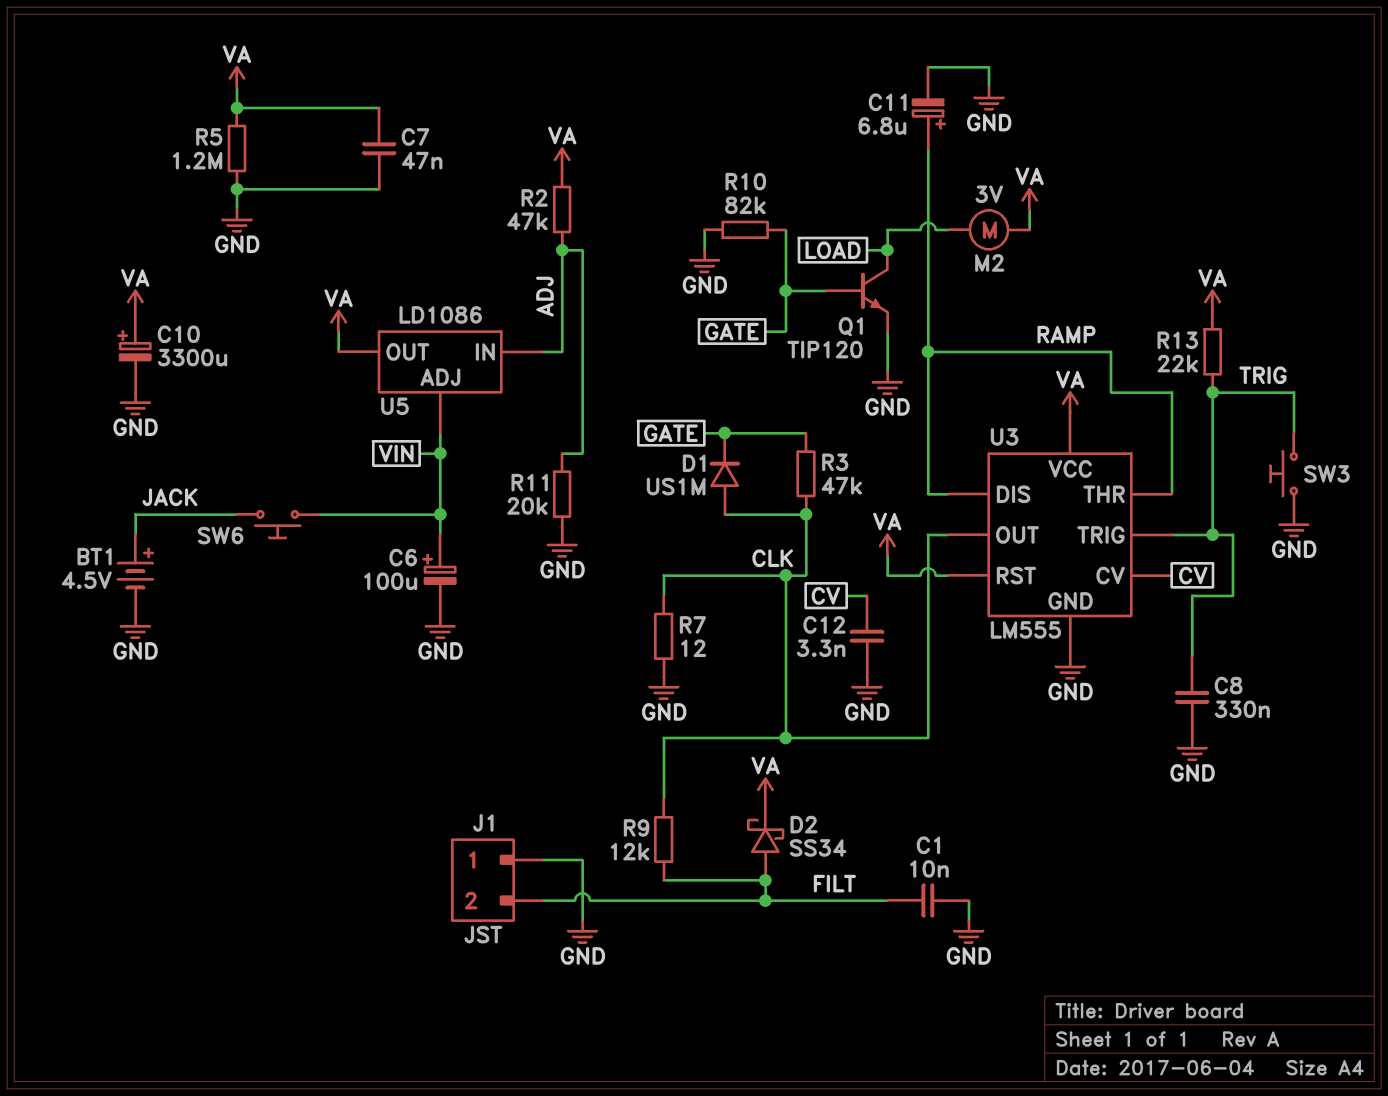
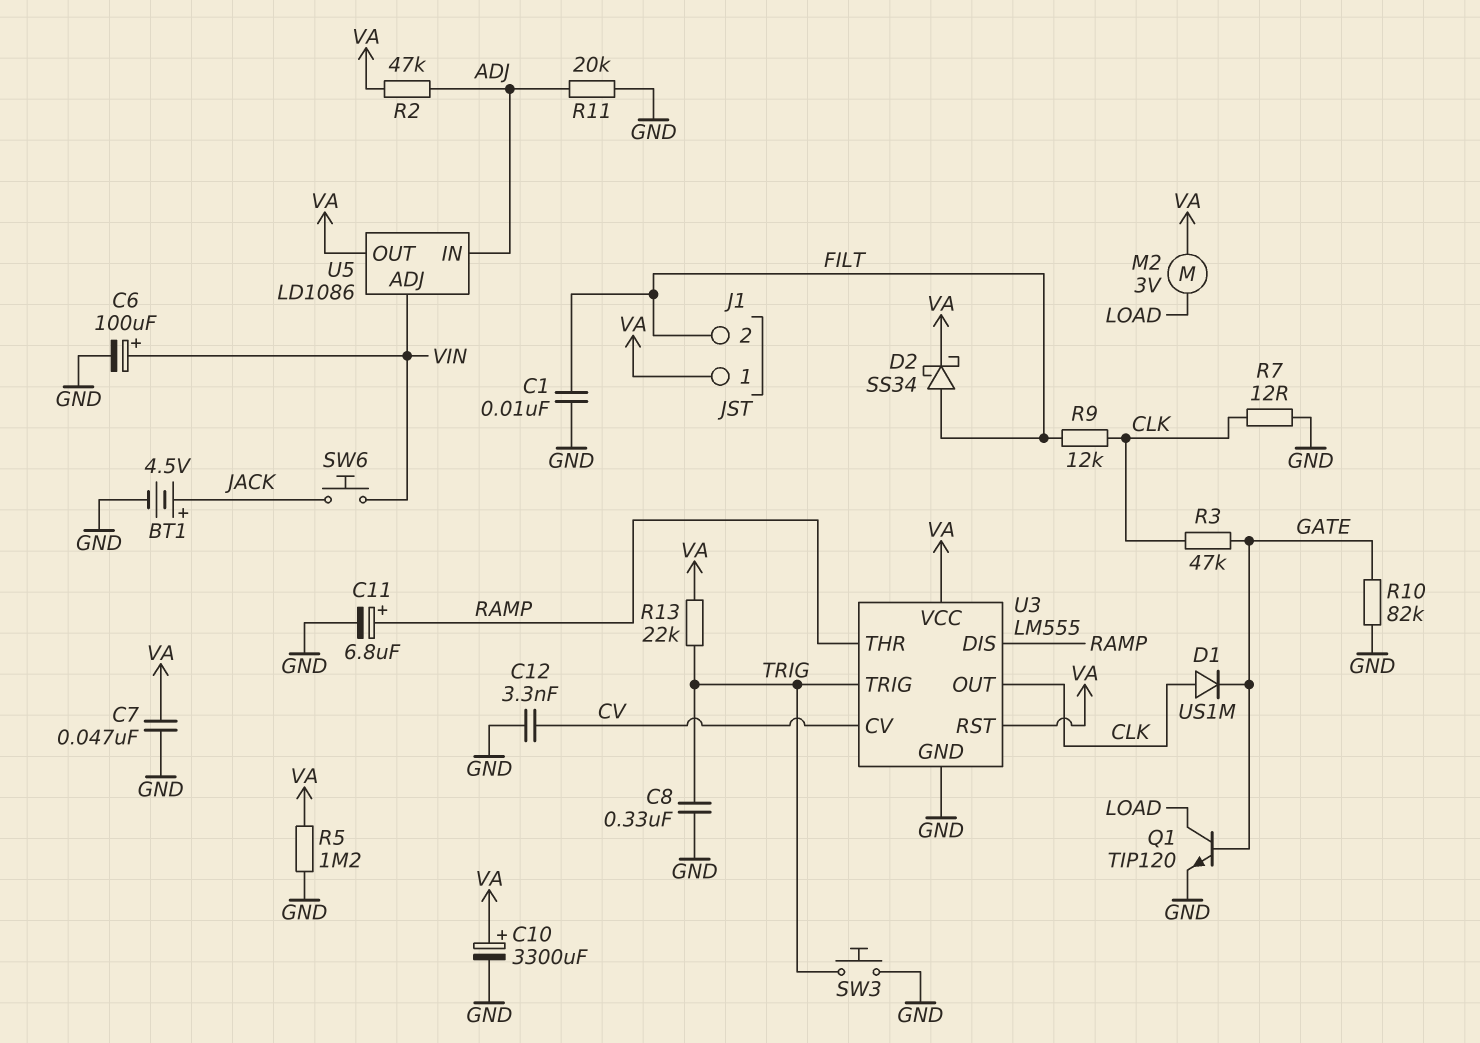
J1 pin 1: GND -> VA

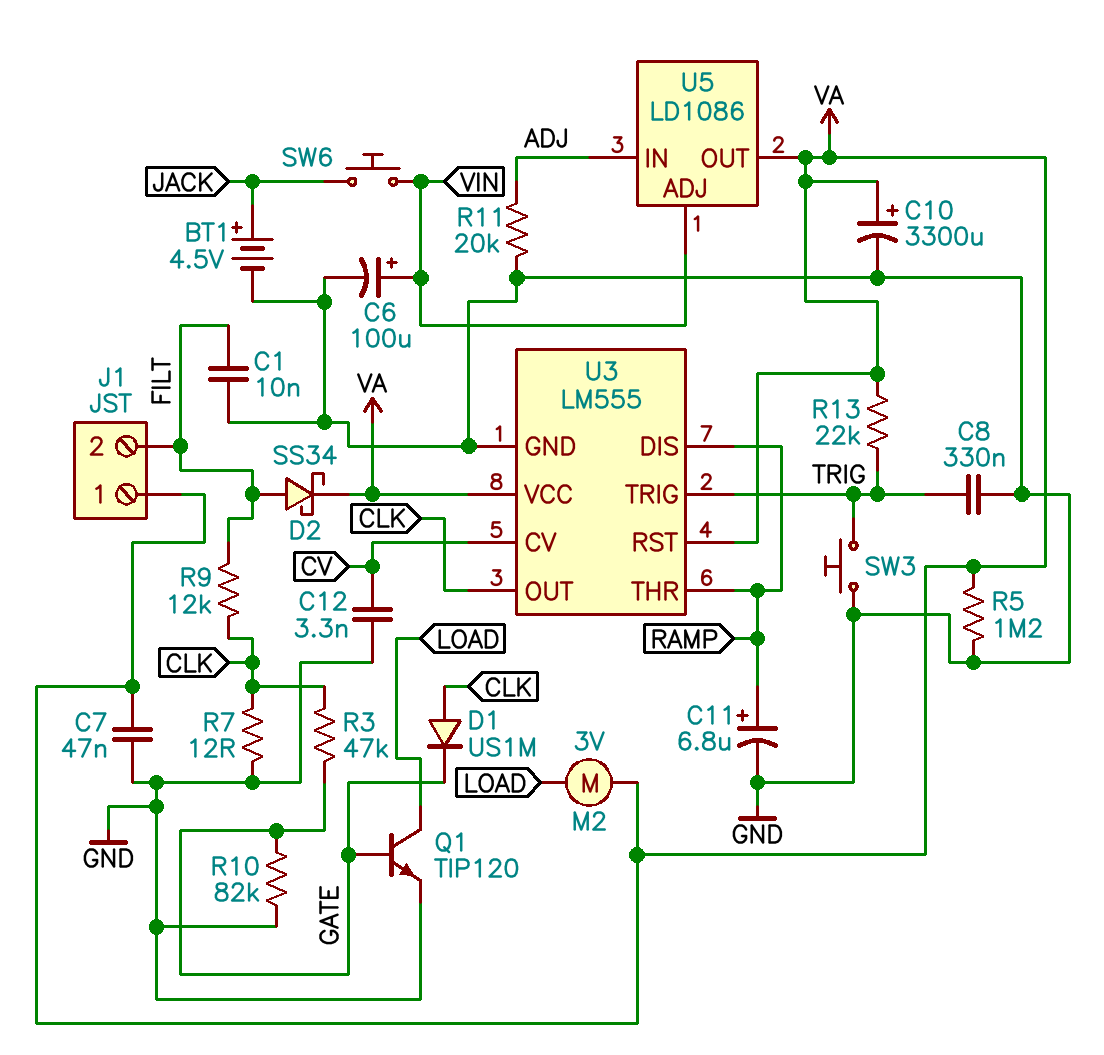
R2: 47k (ADJ, VA) -> none

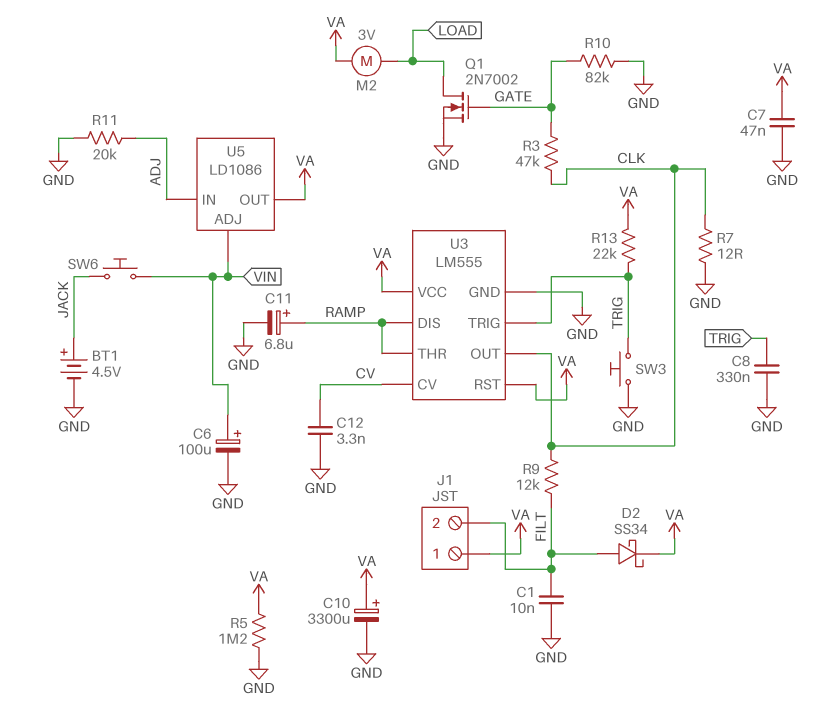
D1: diode US1M (A CLK, K GATE) -> none
Q1: NPN TIP120 (B GATE, C LOAD, E GND) -> NMOS 2N7002 (G GATE, D LOAD, S GND)

